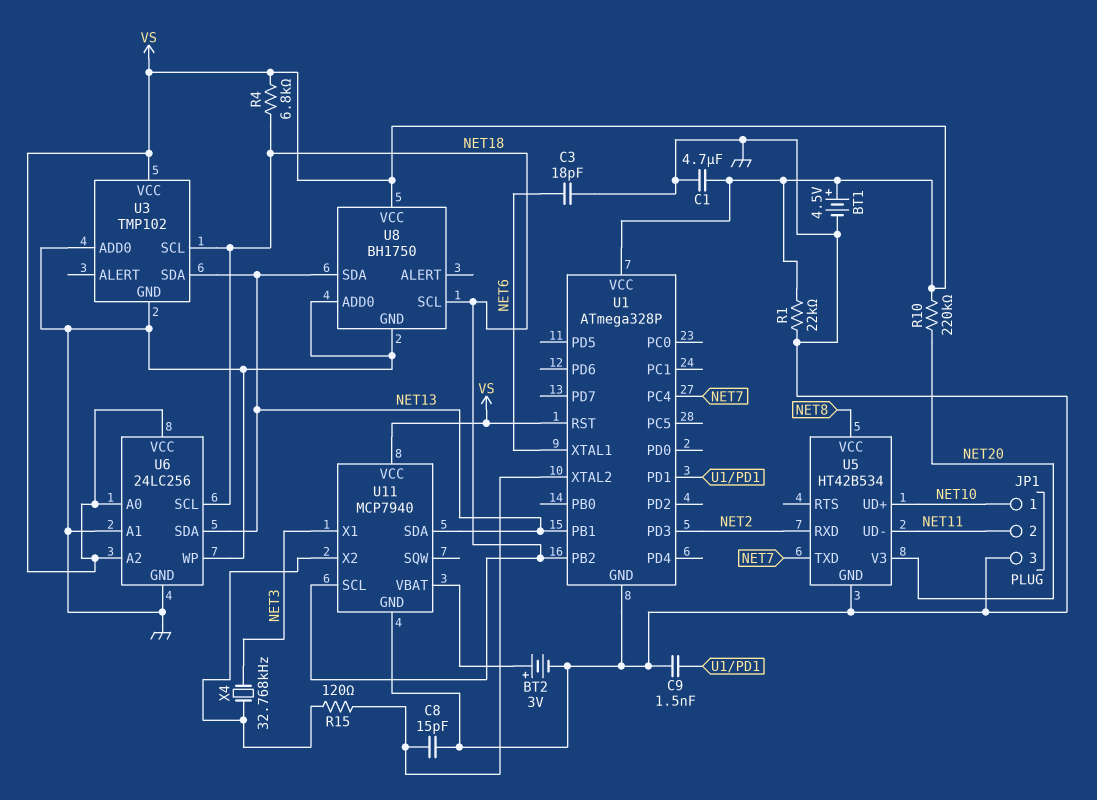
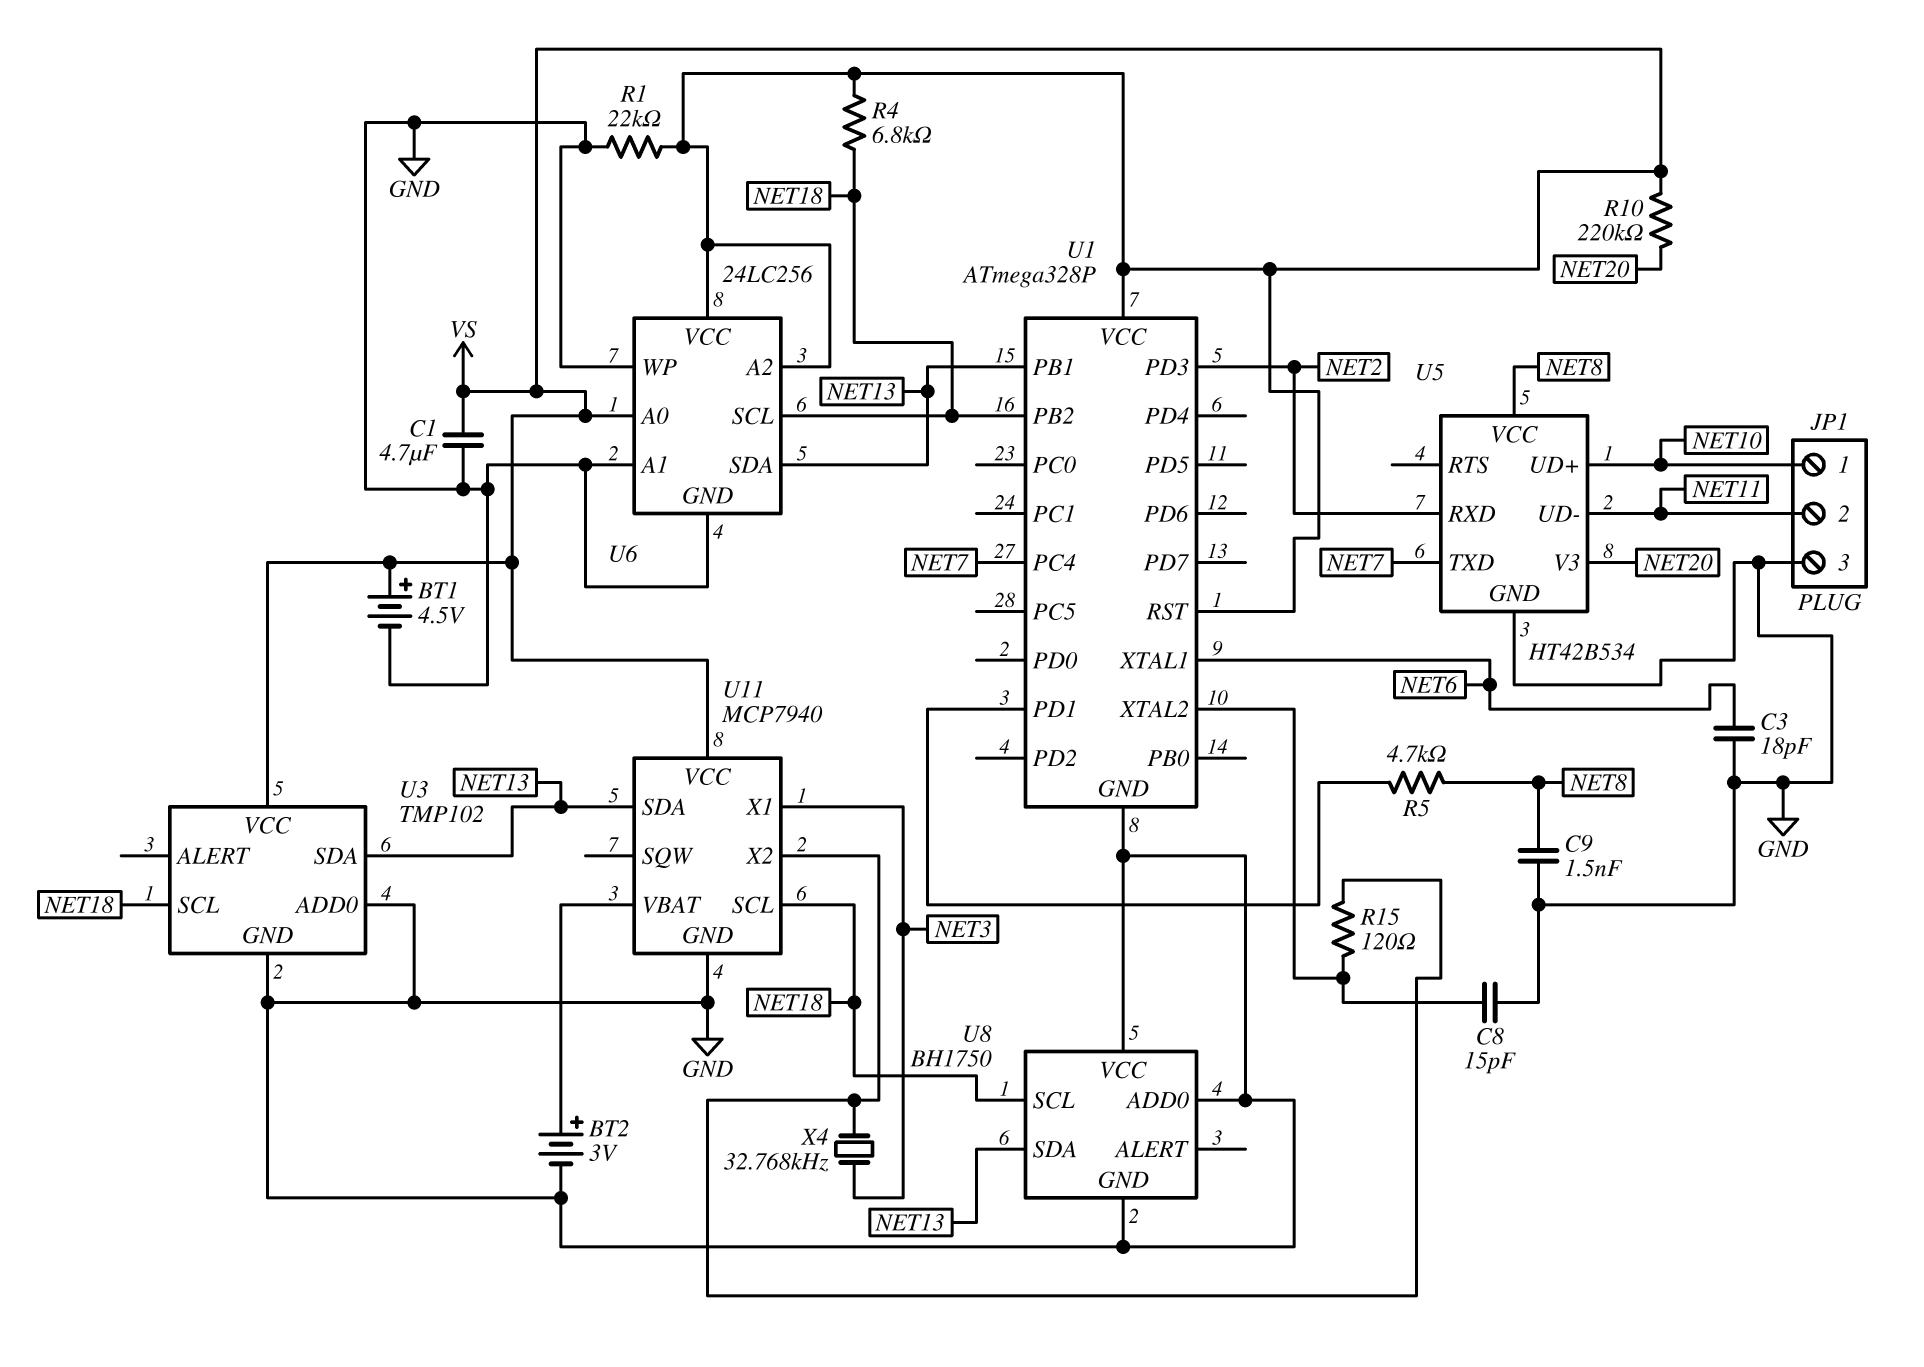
C9: 1.5nF (GND, U1/PD1) -> 1.5nF (GND, NET8)
R5: none -> 4.7k (NET8, U1/PD1)
U8 pin VCC: VS -> GND

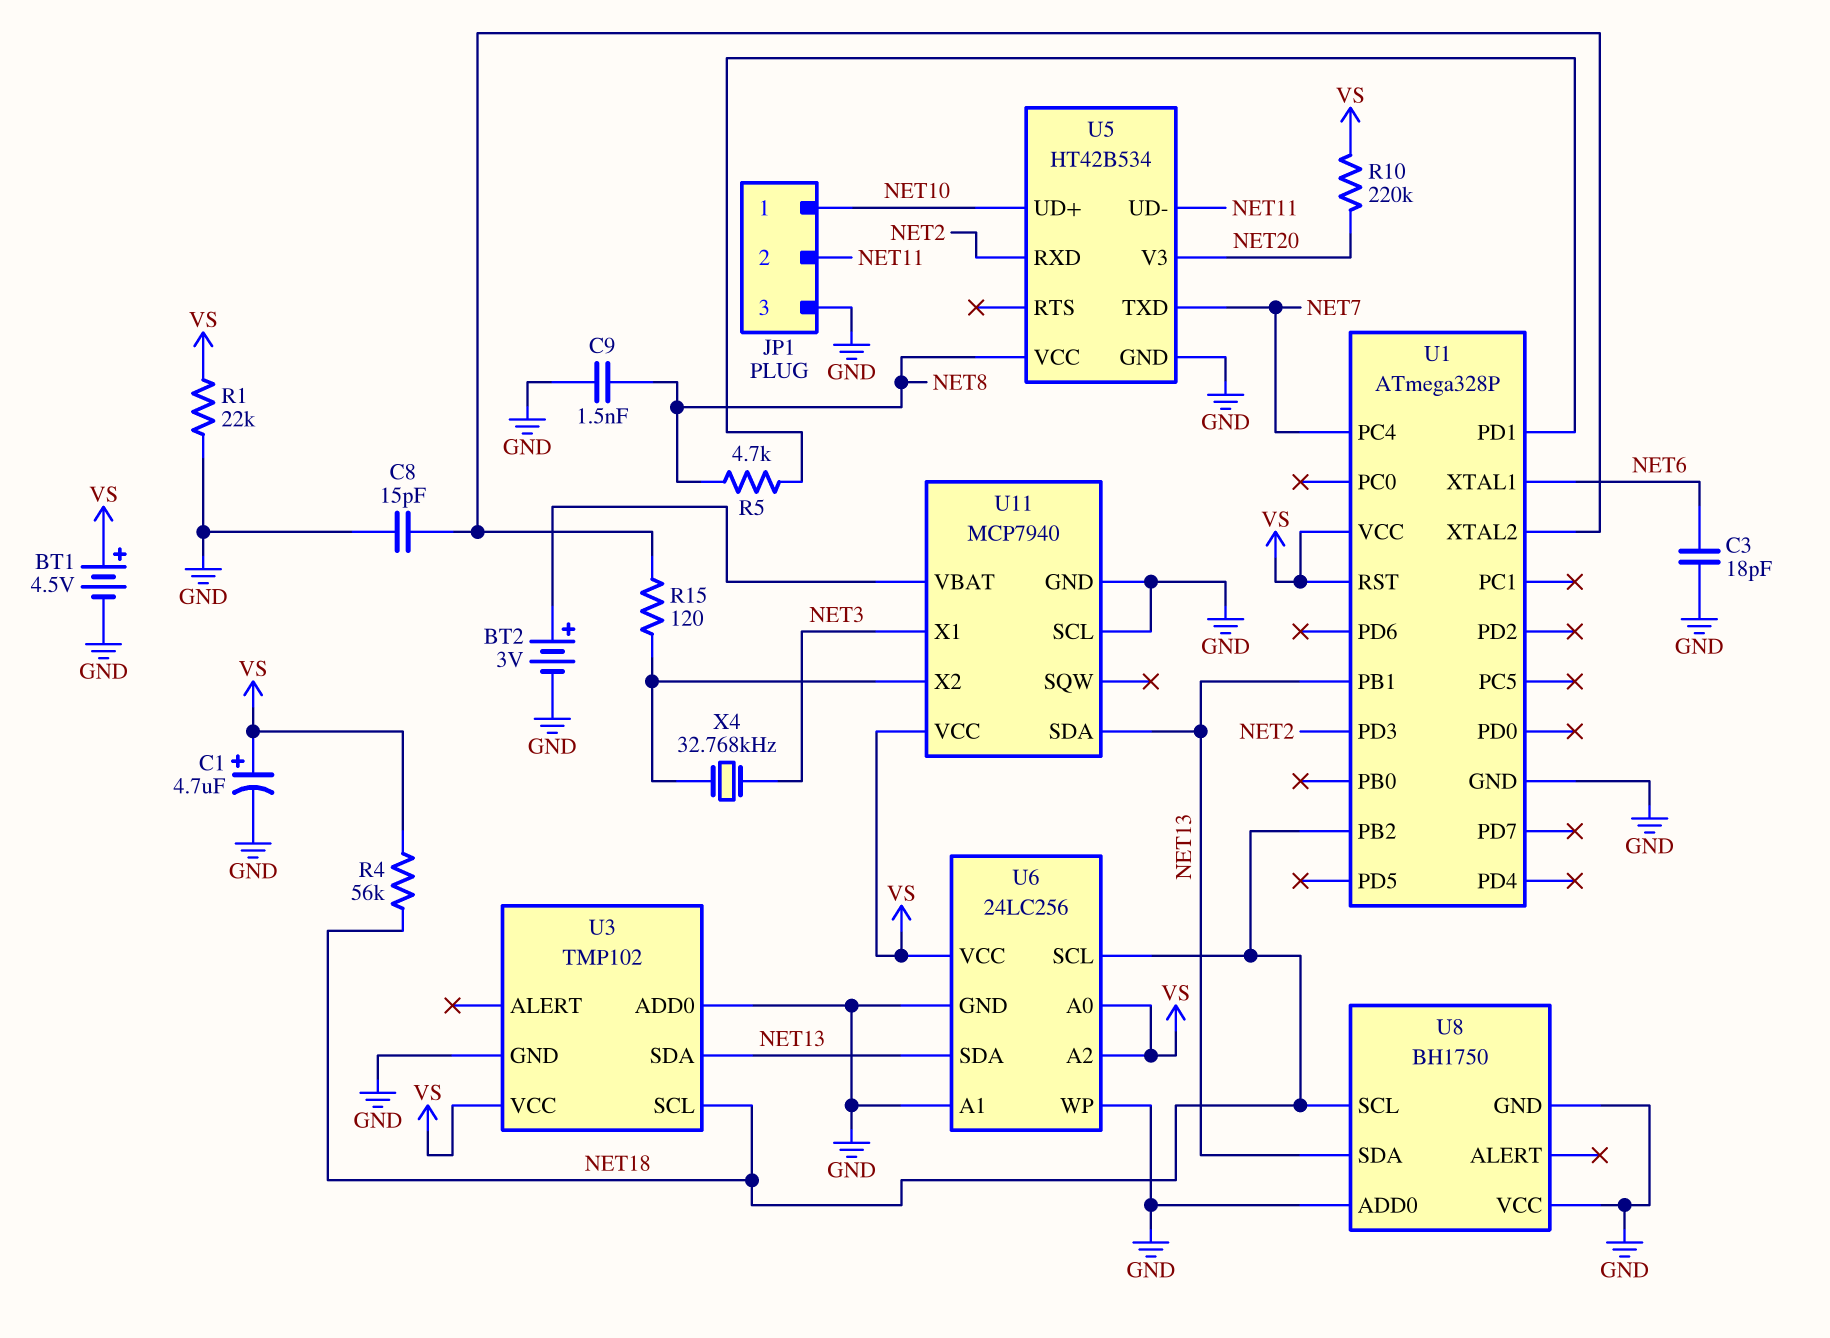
C1: 4.7uF (GND, VS) -> 4.7uF (plus VS, minus GND)
R4: 6.8k (NET18, VS) -> 56k (NET18, VS)
U11 pin SCL: NET18 -> GND

